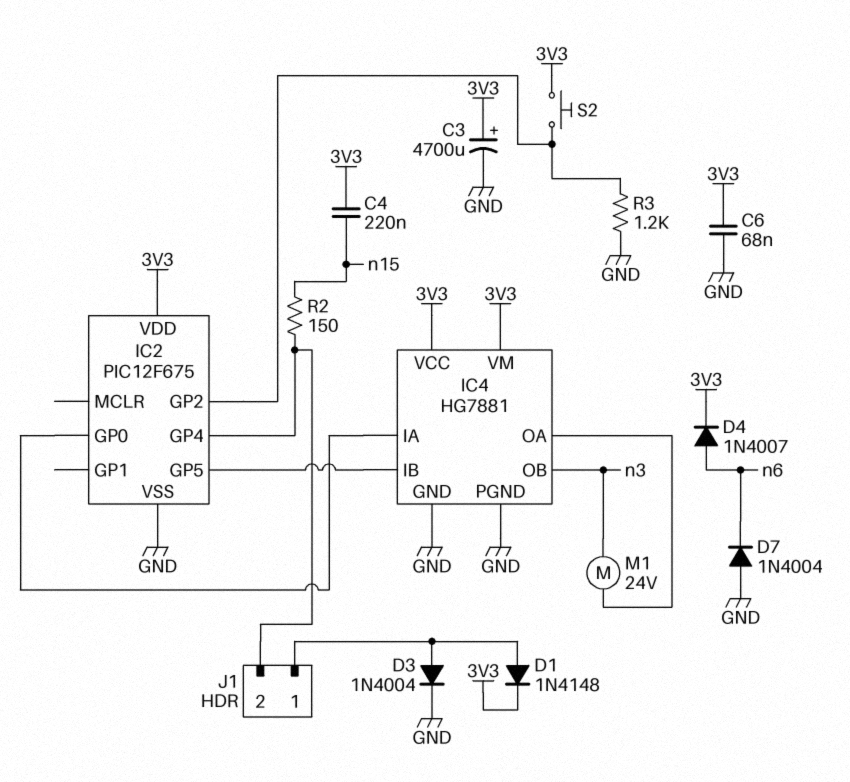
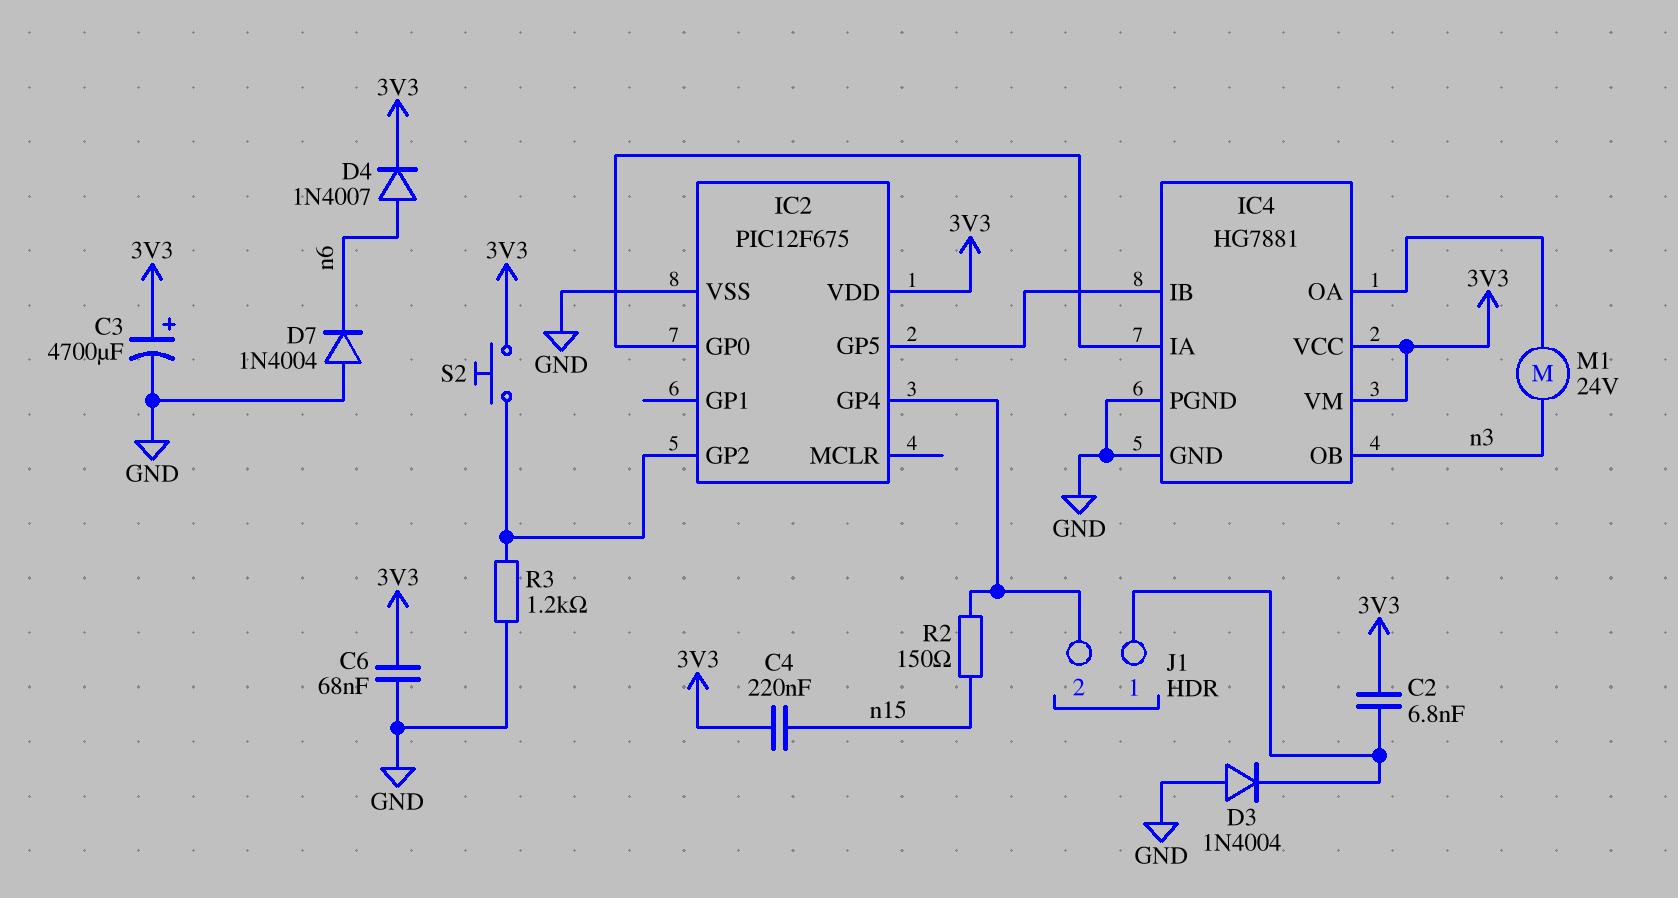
C2: none -> 6.8nF (3V3, J1/1)
D1: diode 1N4148 (A J1/1, K 3V3) -> none
D3: diode 1N4004 (A J1/1, K GND) -> diode 1N4004 (A GND, K J1/1)

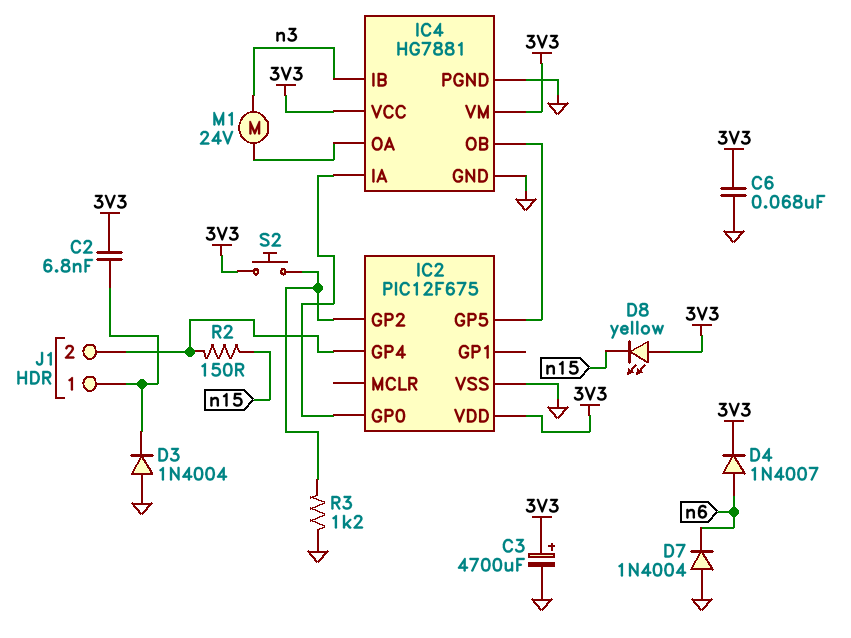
C4: 220nF (3V3, n15) -> none
D8: none -> LED yellow (A 3V3, K n15)
IC4 pin IB: IC2/GP5 -> n3
IC4 pin OB: n3 -> IC2/GP5

